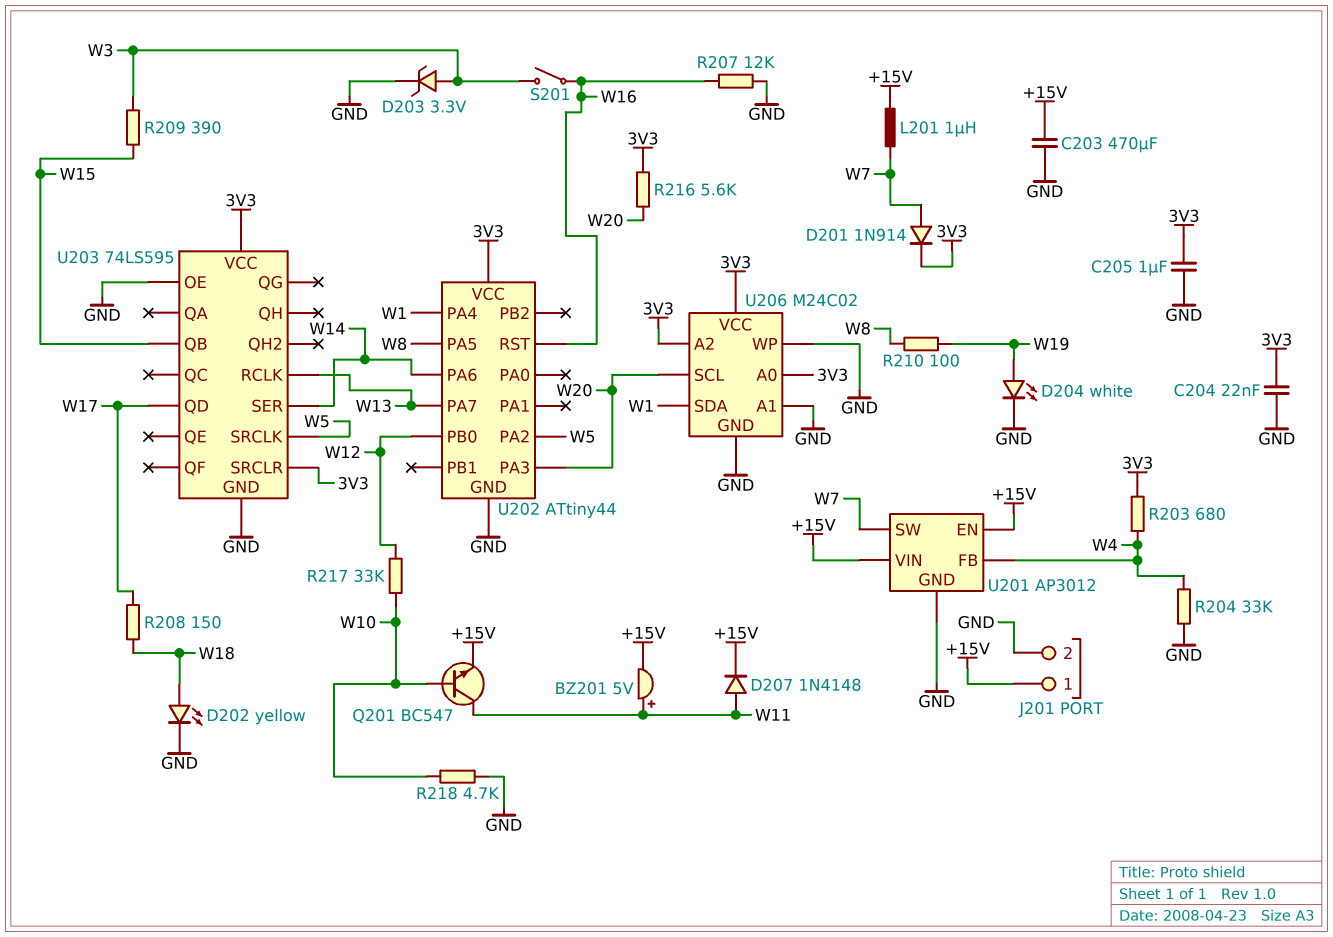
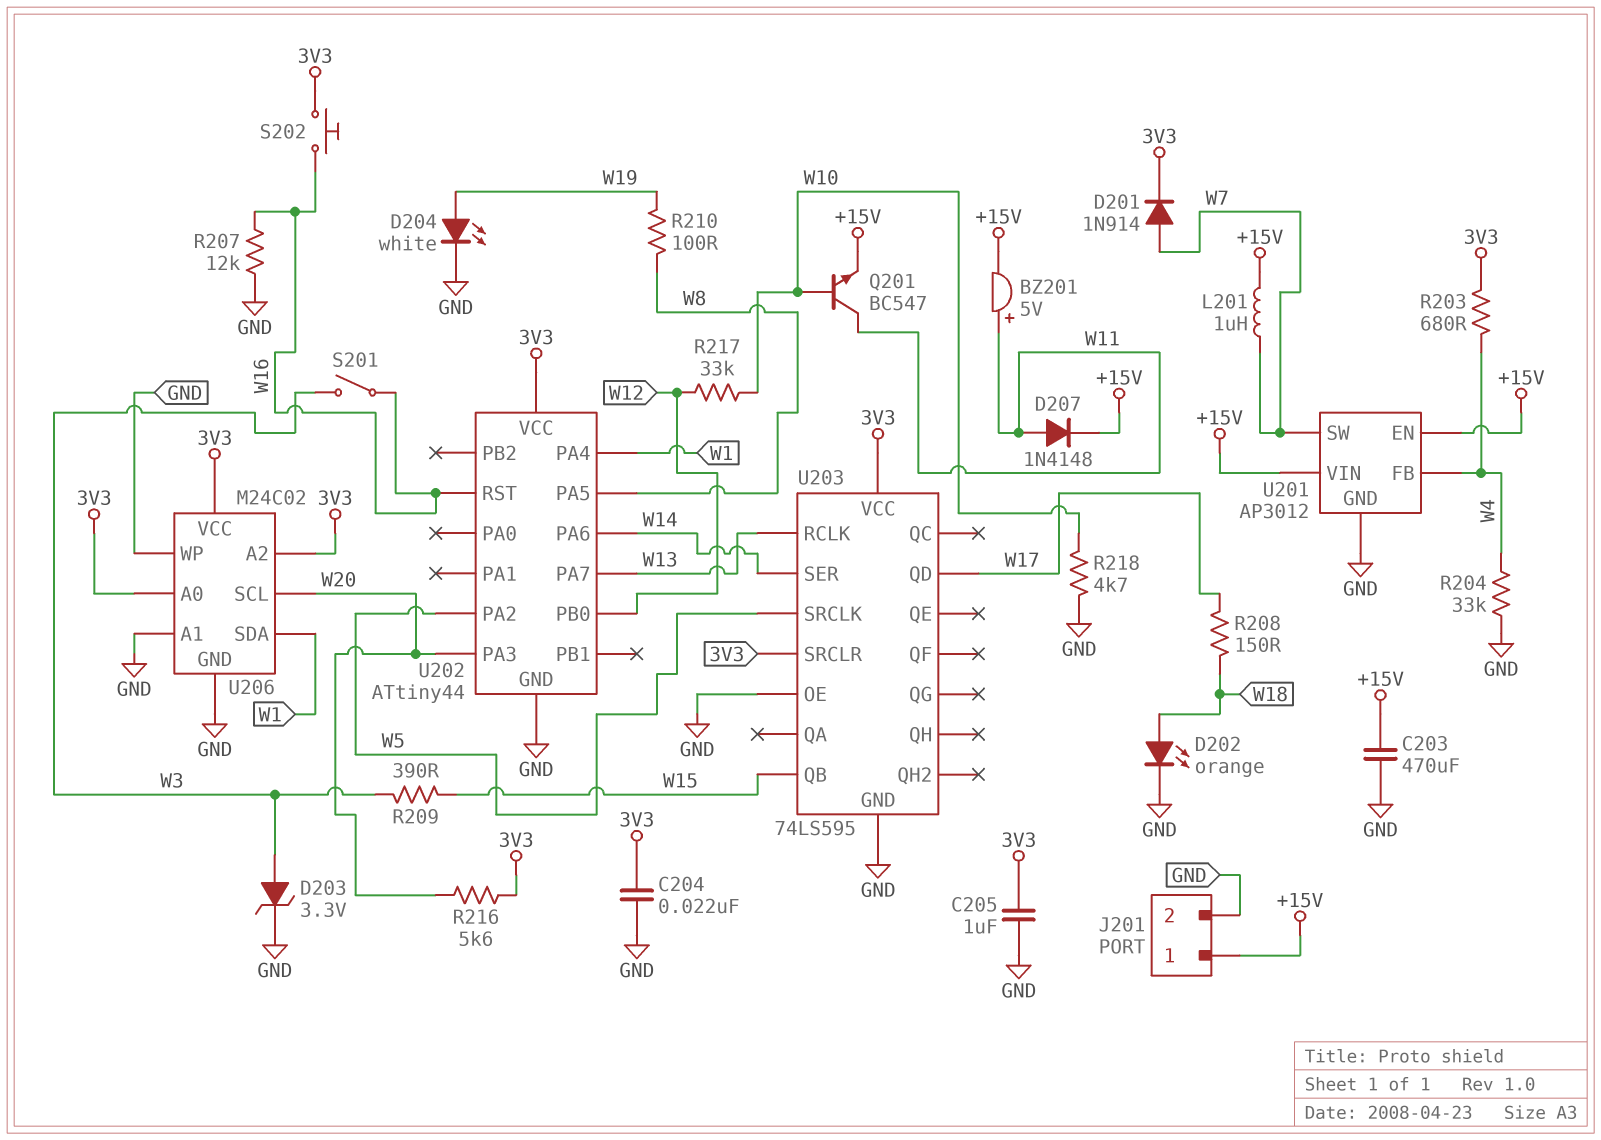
D202: LED yellow (A W18, K GND) -> LED orange (A W18, K GND)
S202: none -> button (3V3, W16)

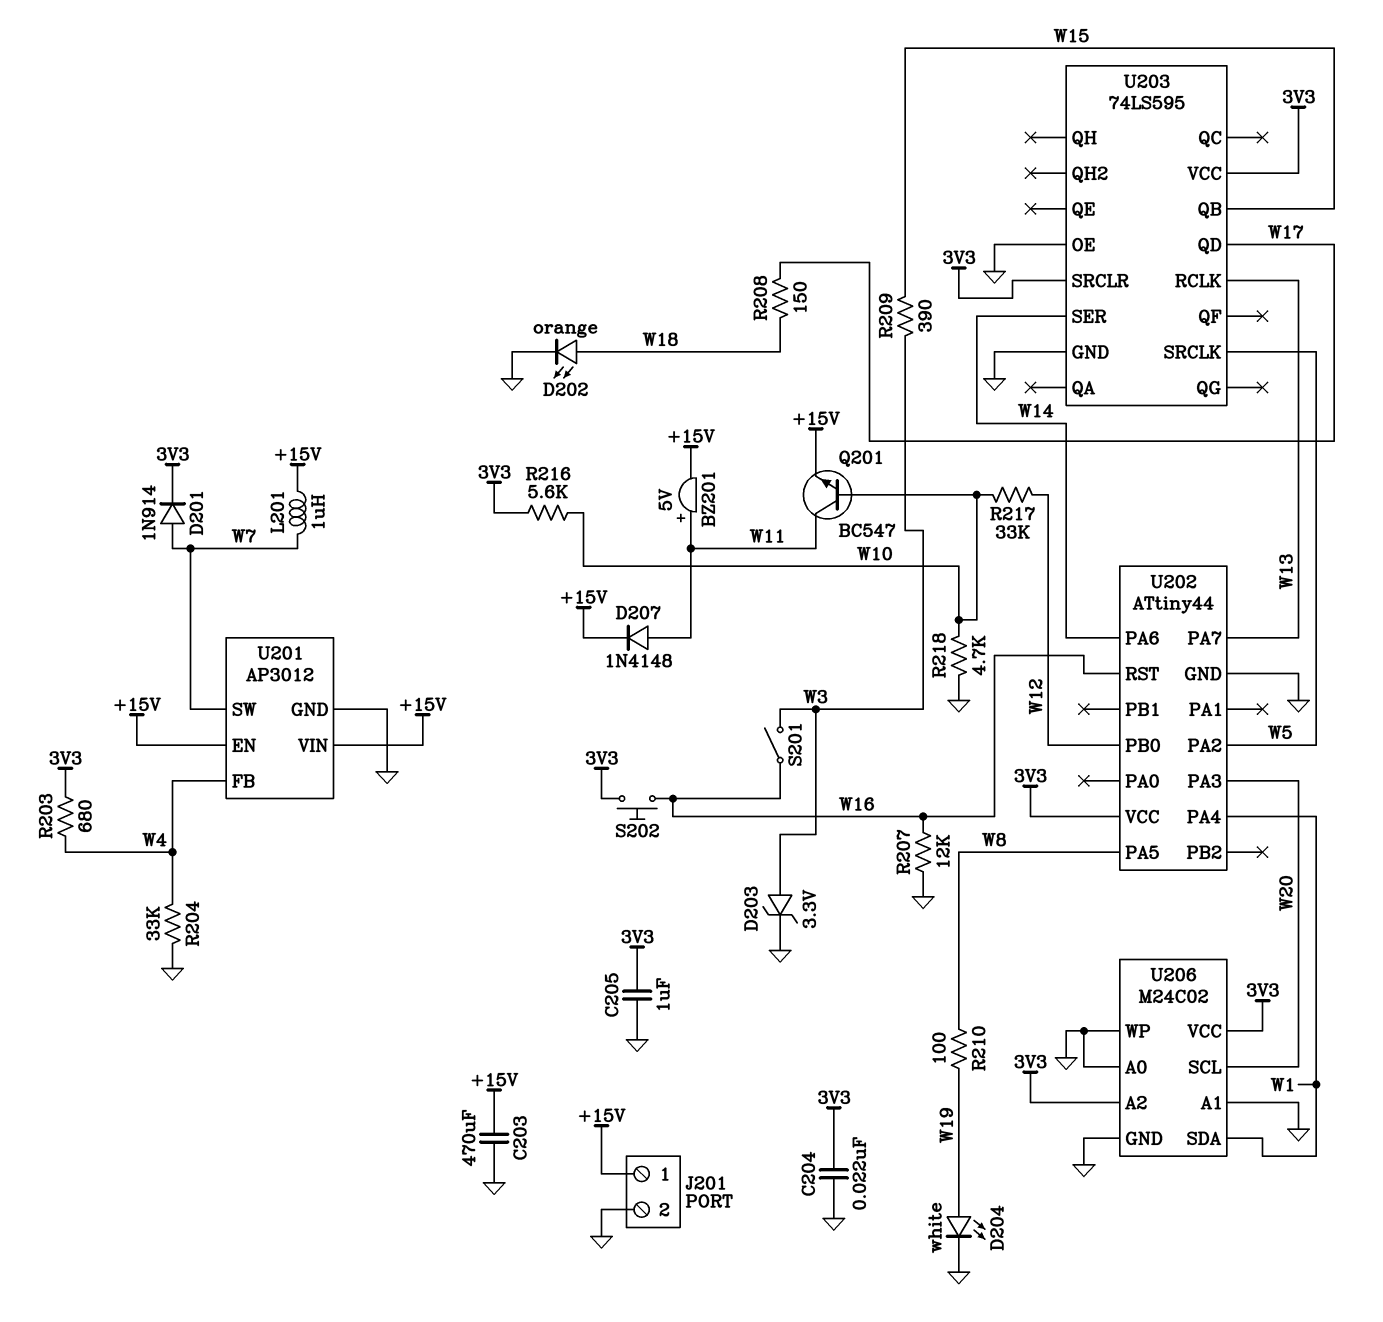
R216: 5.6k (3V3, W20) -> 5.6k (3V3, W10)
U206 pin A0: 3V3 -> GND

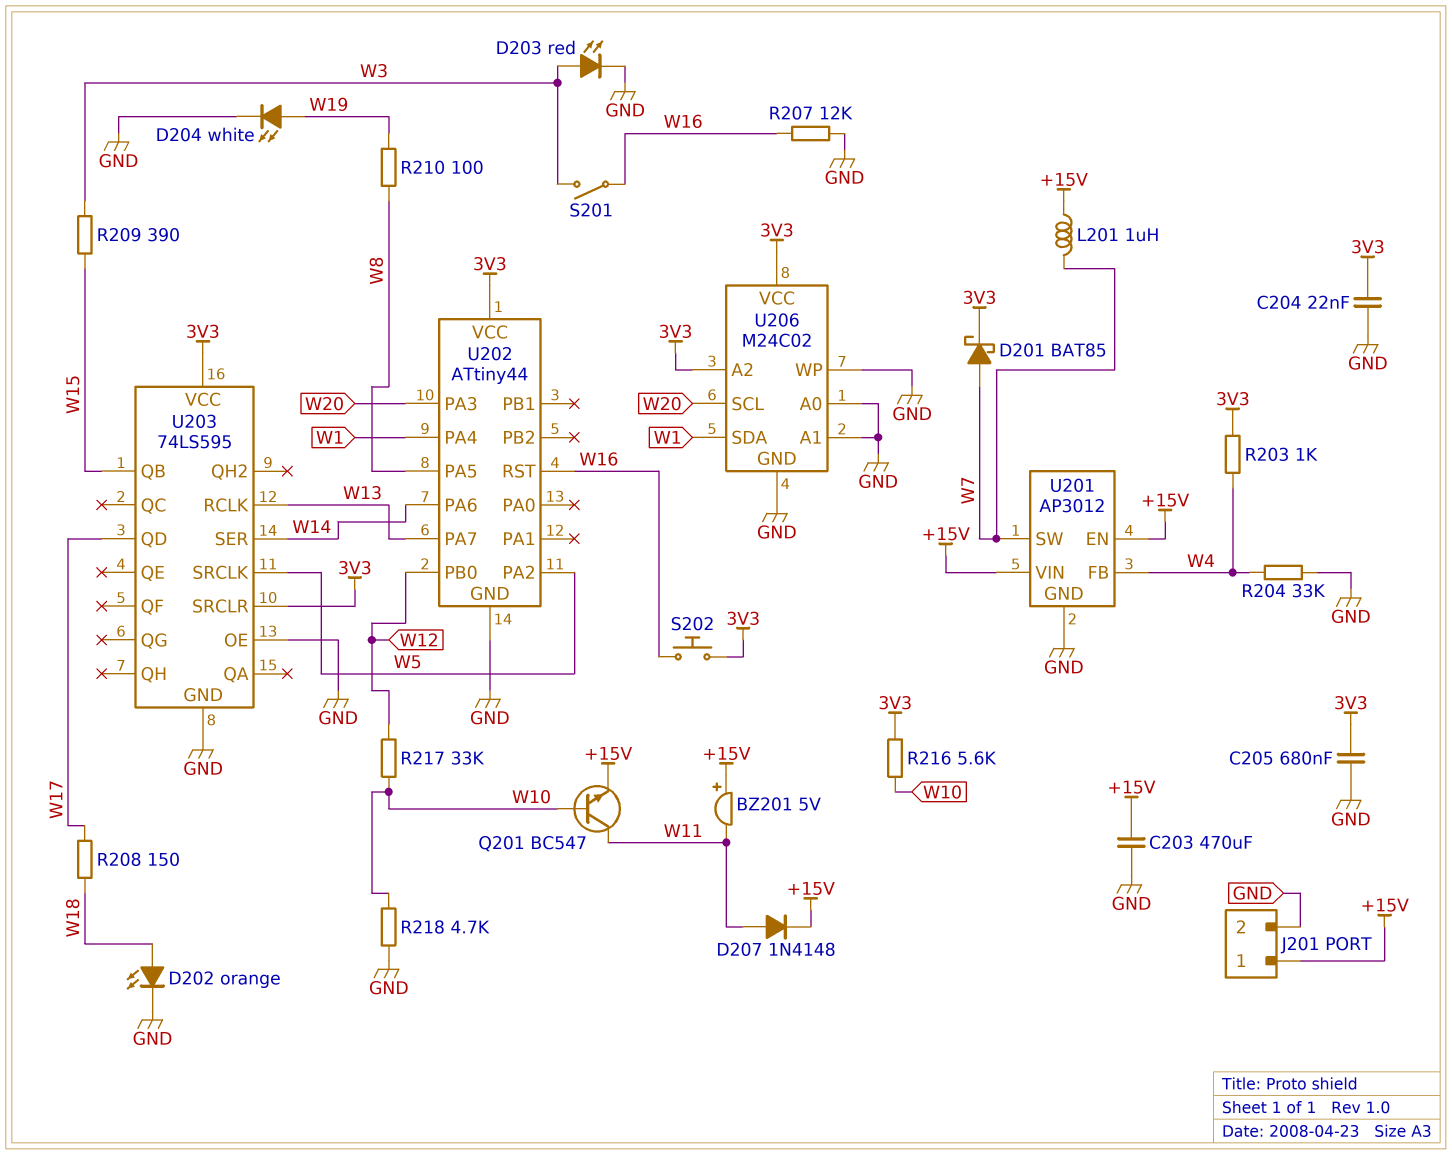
BZ201: buzzer 5V (plus W11, minus +15V) -> buzzer 5V (plus +15V, minus W11)
C205: 1uF (3V3, GND) -> 680nF (3V3, GND)
D201: diode 1N914 (A W7, K 3V3) -> schottky BAT85 (A W7, K 3V3)
D203: zener 3.3V (A W3, K GND) -> LED red (A W3, K GND)
R203: 680 (3V3, W4) -> 1k (3V3, W4)

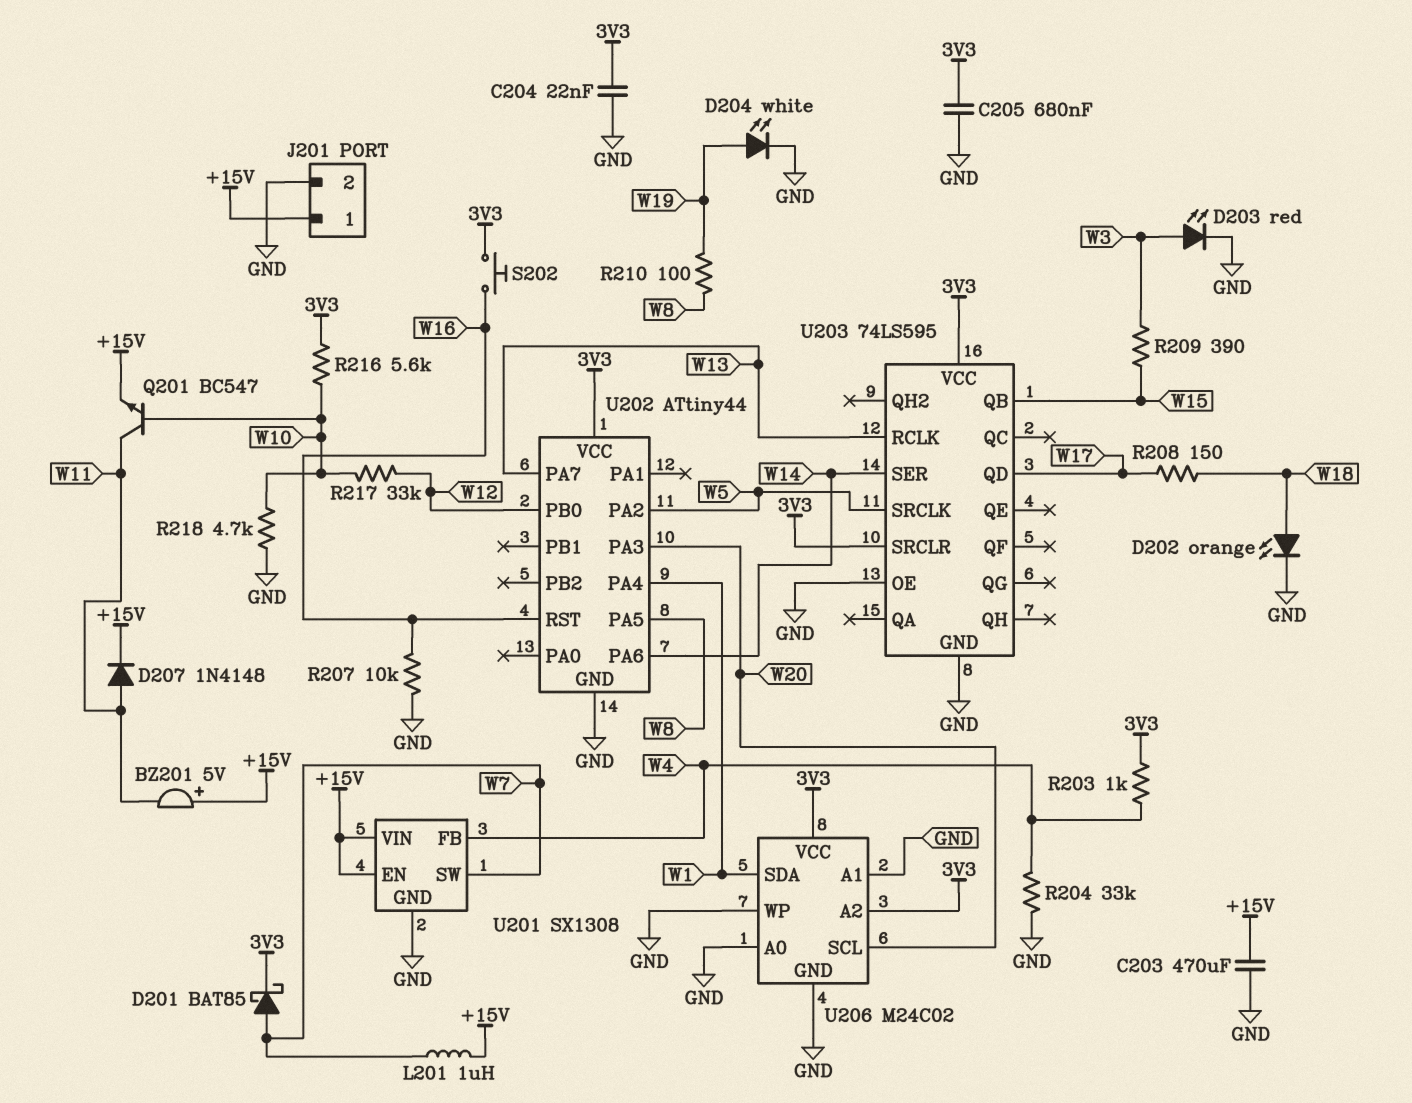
R207: 12k (GND, W16) -> 10k (GND, W16)
S201: switch (W3, W16) -> none
U201: AP3012 -> SX1308

